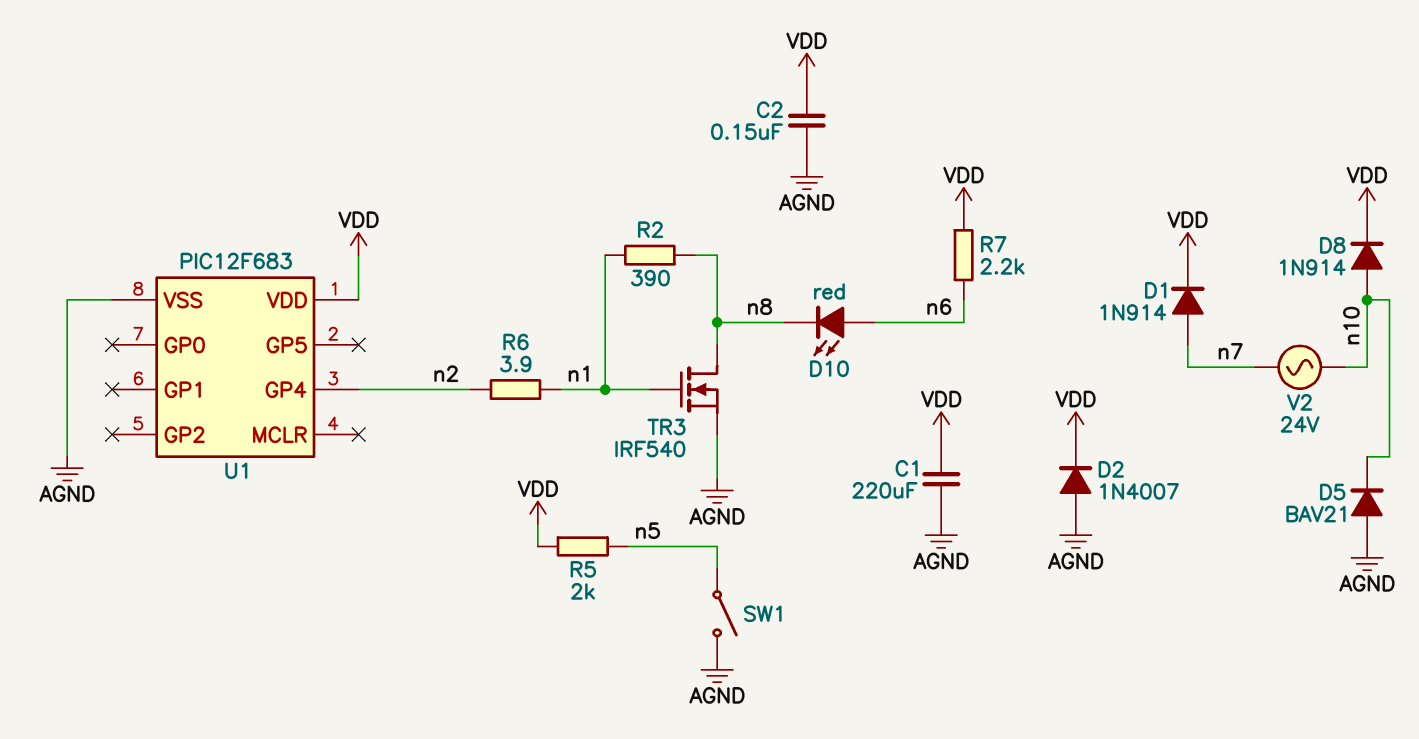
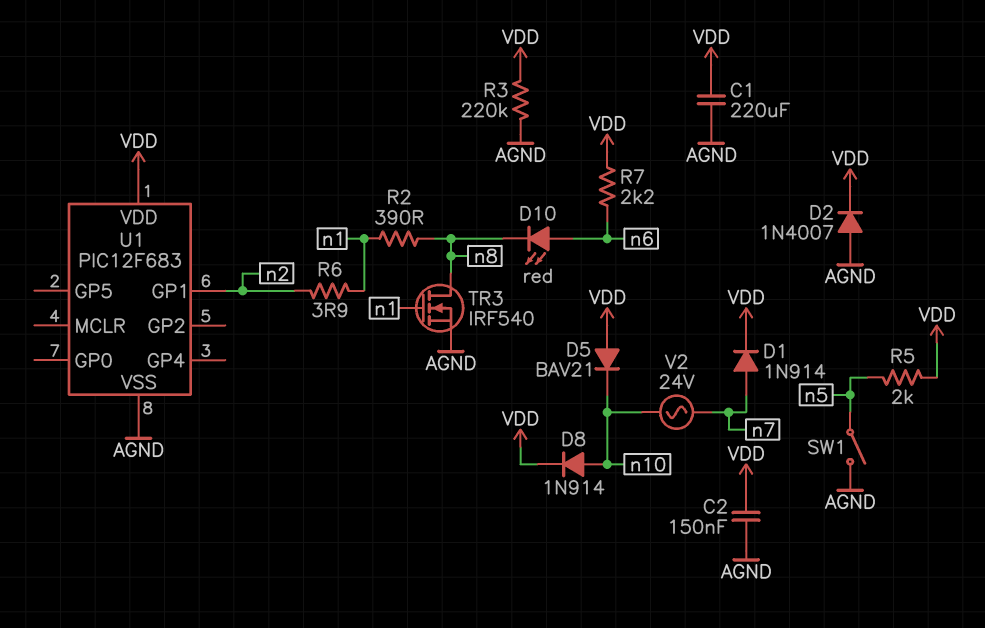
D5: diode BAV21 (A AGND, K n10) -> diode BAV21 (A VDD, K n10)
R3: none -> 220k (AGND, VDD)
U1 pin GP1: none -> n2
U1 pin GP4: n2 -> none

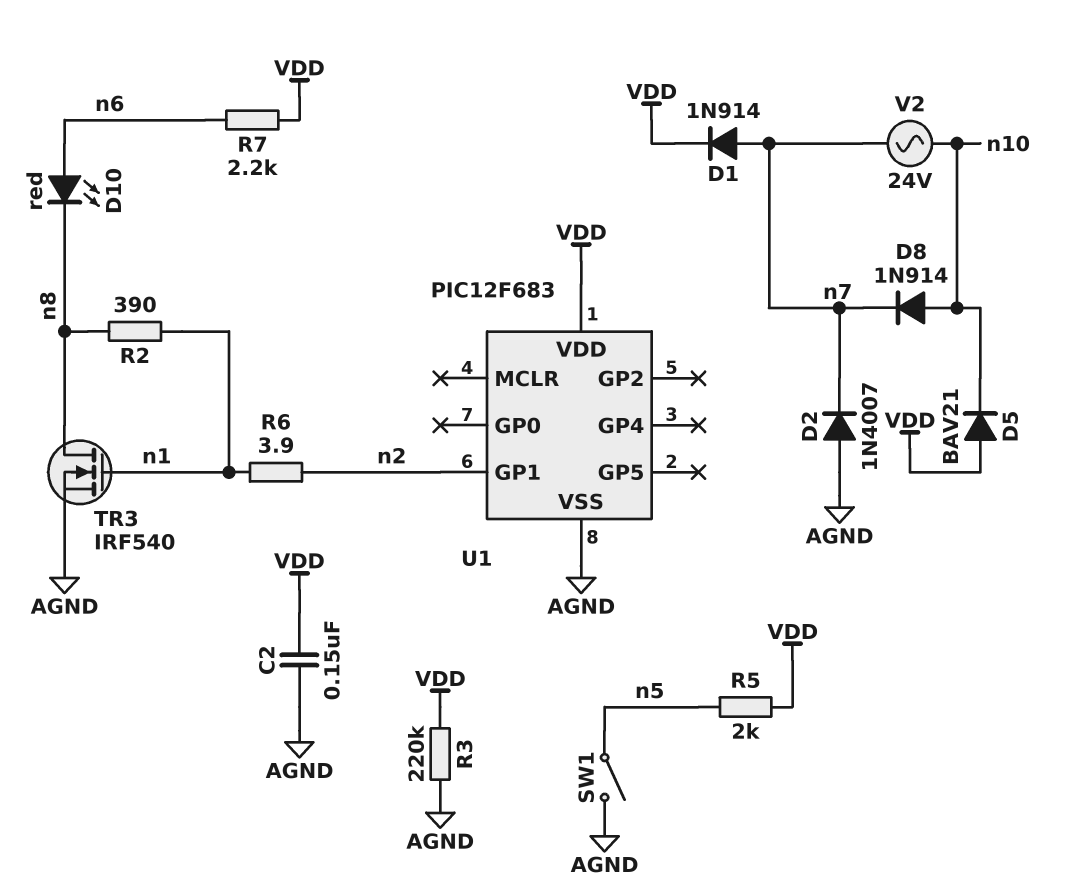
C1: 220uF (AGND, VDD) -> none
D2: diode 1N4007 (A AGND, K VDD) -> diode 1N4007 (A AGND, K n7)
D8: diode 1N914 (A n10, K VDD) -> diode 1N914 (A n10, K n7)

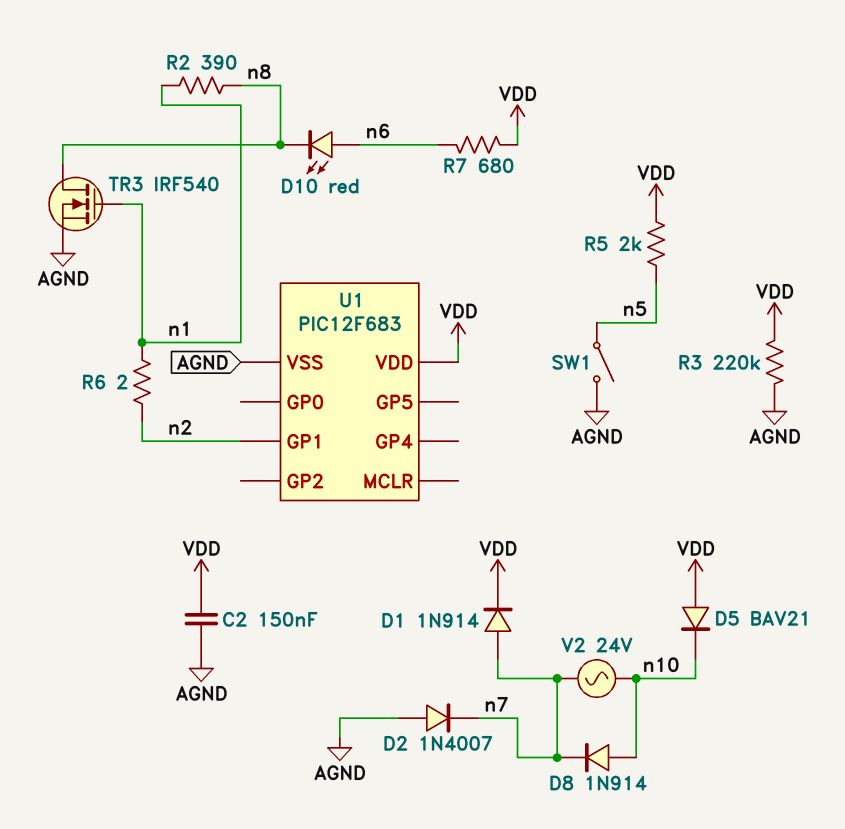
R6: 3.9 (n1, n2) -> 2 (n1, n2)
R7: 2.2k (VDD, n6) -> 680 (VDD, n6)

